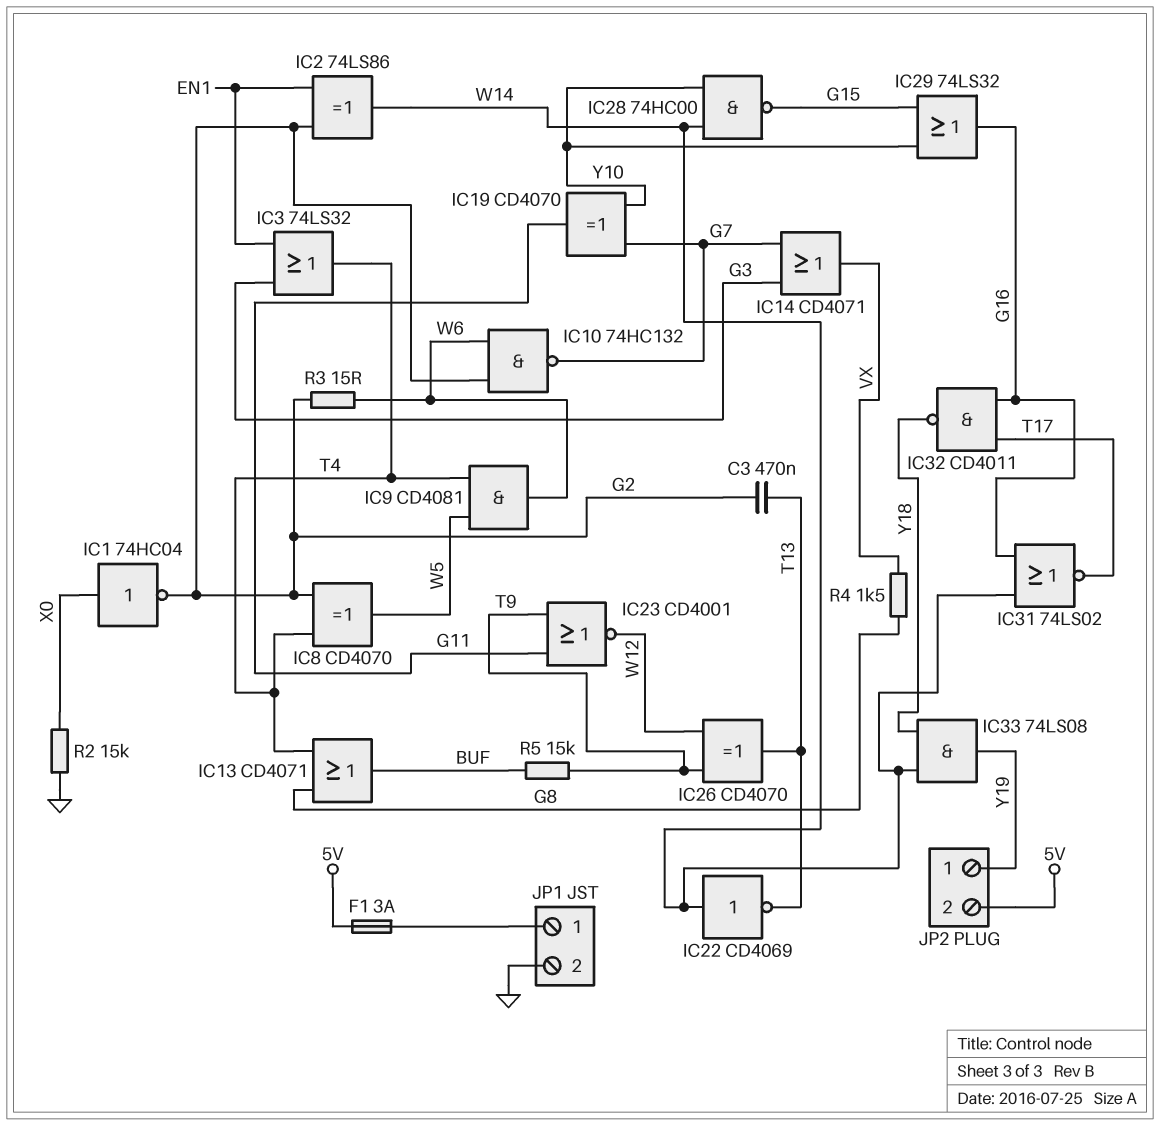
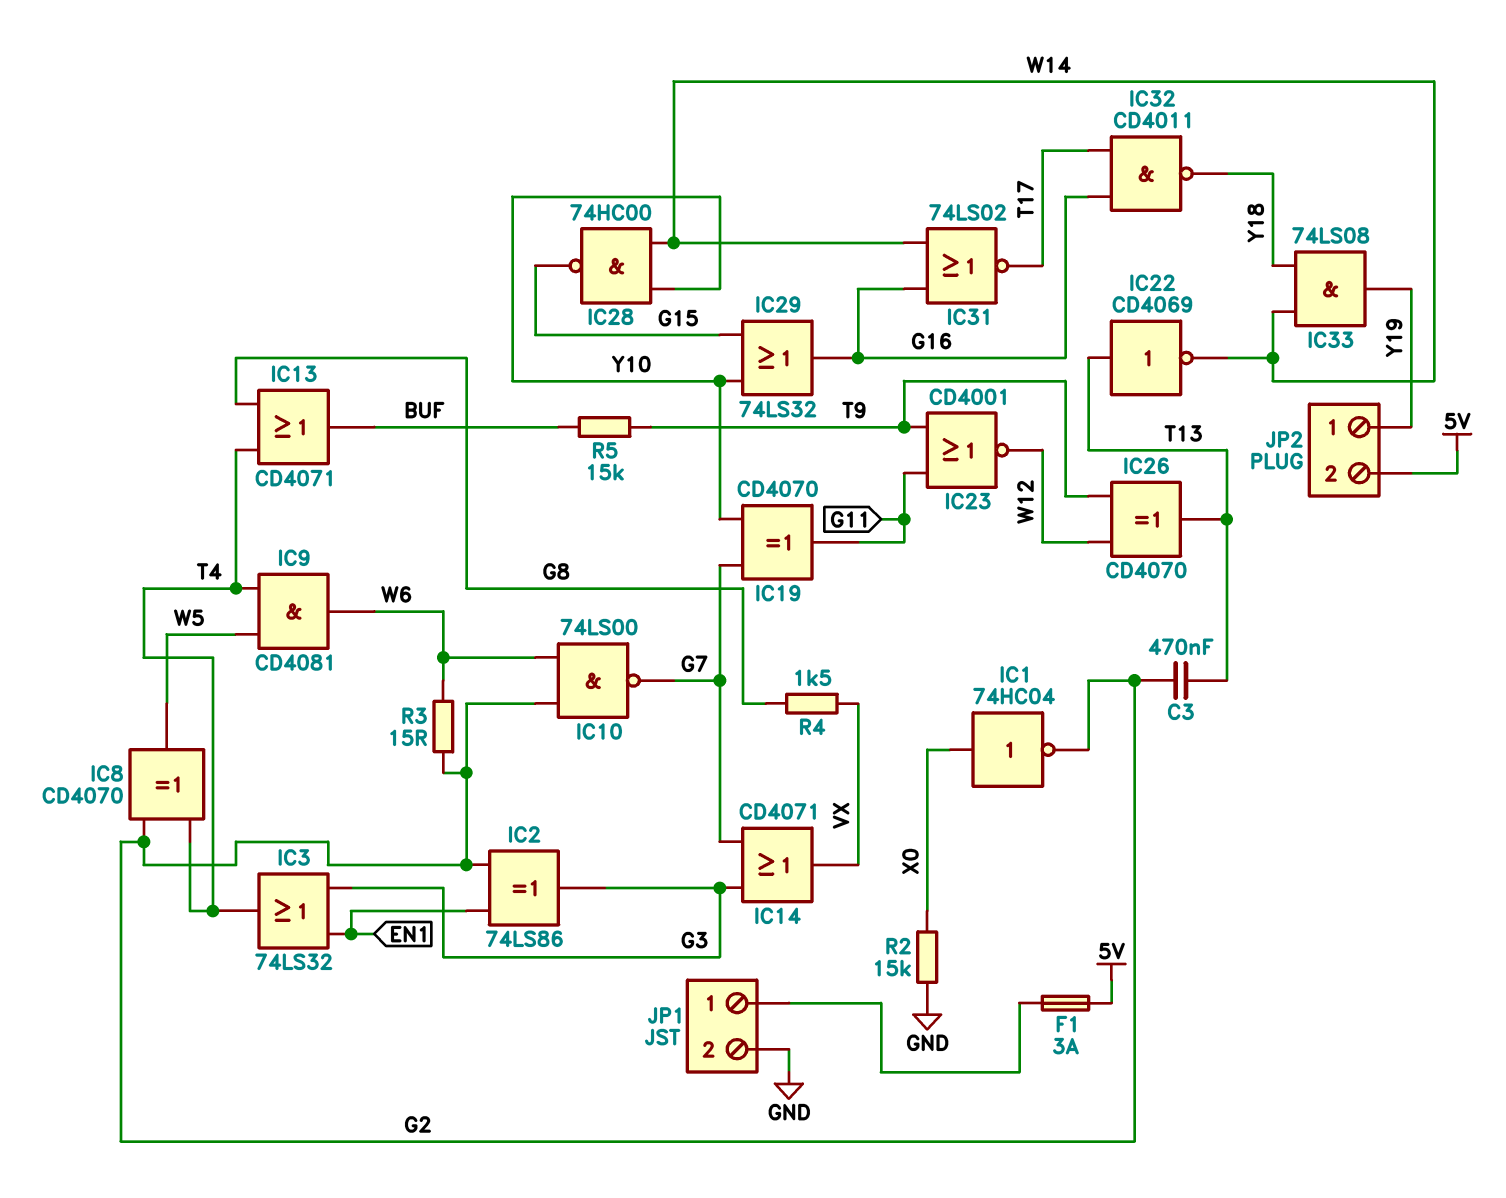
IC2: XOR 74LS86 (in EN1, in G2, out W14) -> XOR 74LS86 (in EN1, in G2, out G3)
IC10: NAND 74HC132 (in G2, in W6, out G7) -> NAND 74LS00 (in G2, in W6, out G7)
IC22: NOT CD4069 (in W14, out T13) -> NOT CD4069 (in T13, out W14)

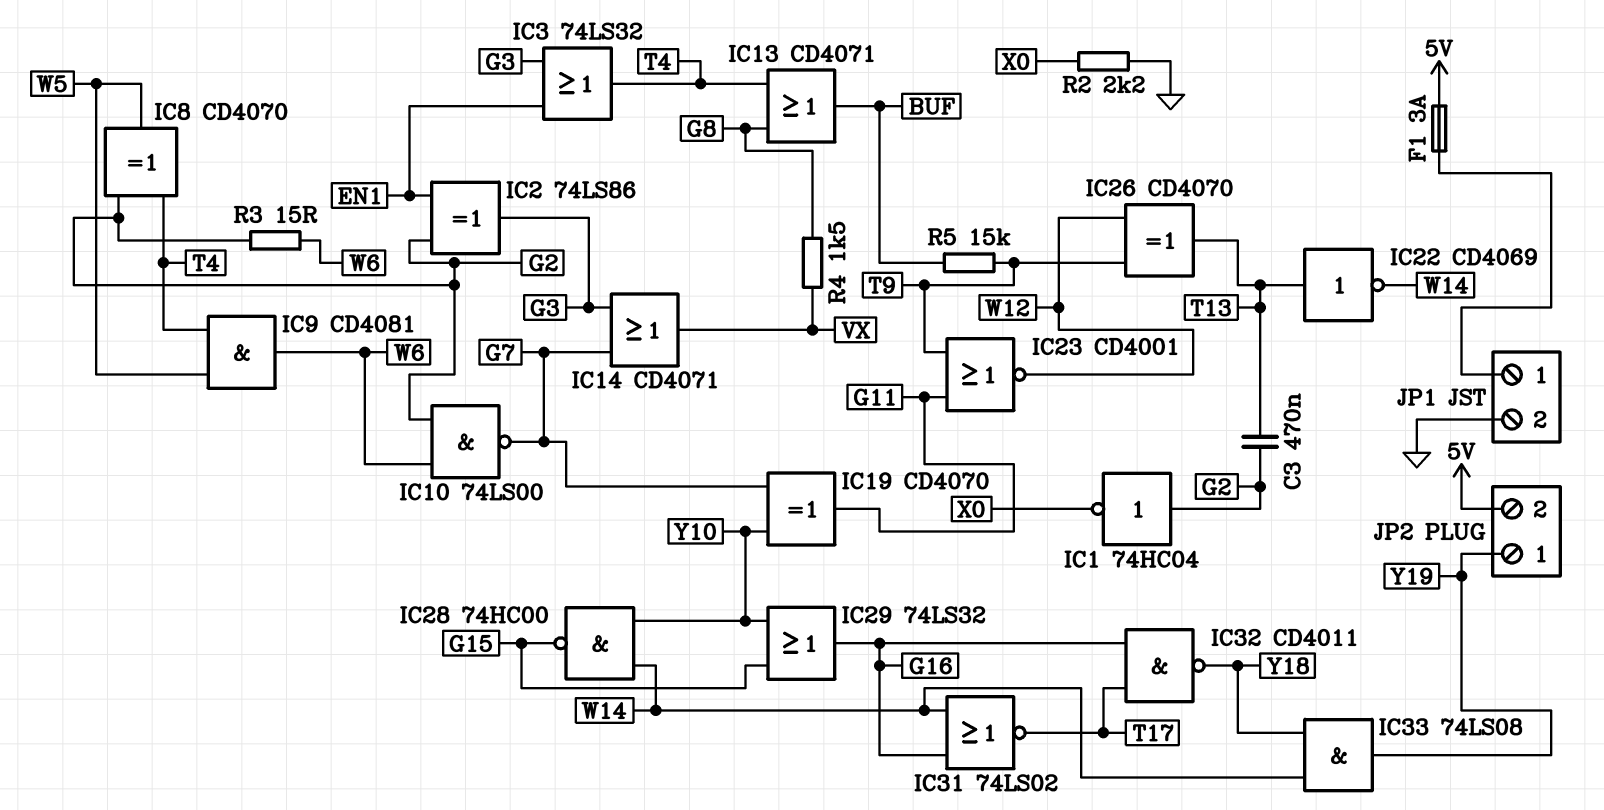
IC1: NOT 74HC04 (in X0, out G2) -> NOT 74HC04 (in G2, out X0)
R2: 15k (GND, X0) -> 2.2k (GND, X0)

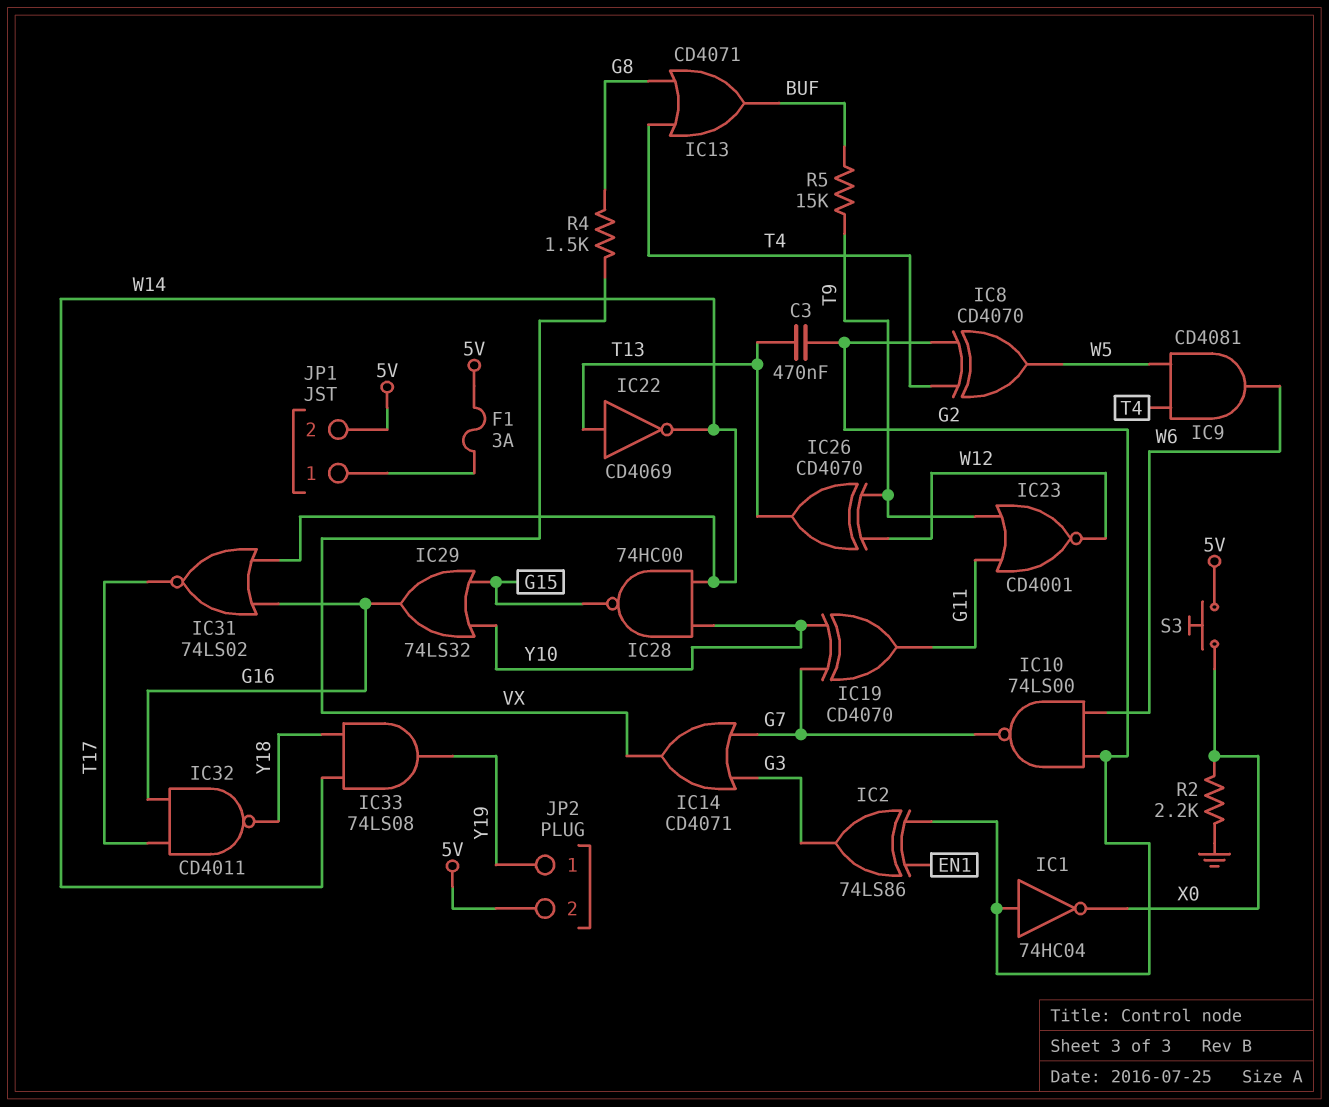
IC3: OR 74LS32 (in EN1, in G3, out T4) -> none
JP1 pin 2: GND -> 5V
R3: 15 (G2, W6) -> none
S3: none -> button (5V, X0)

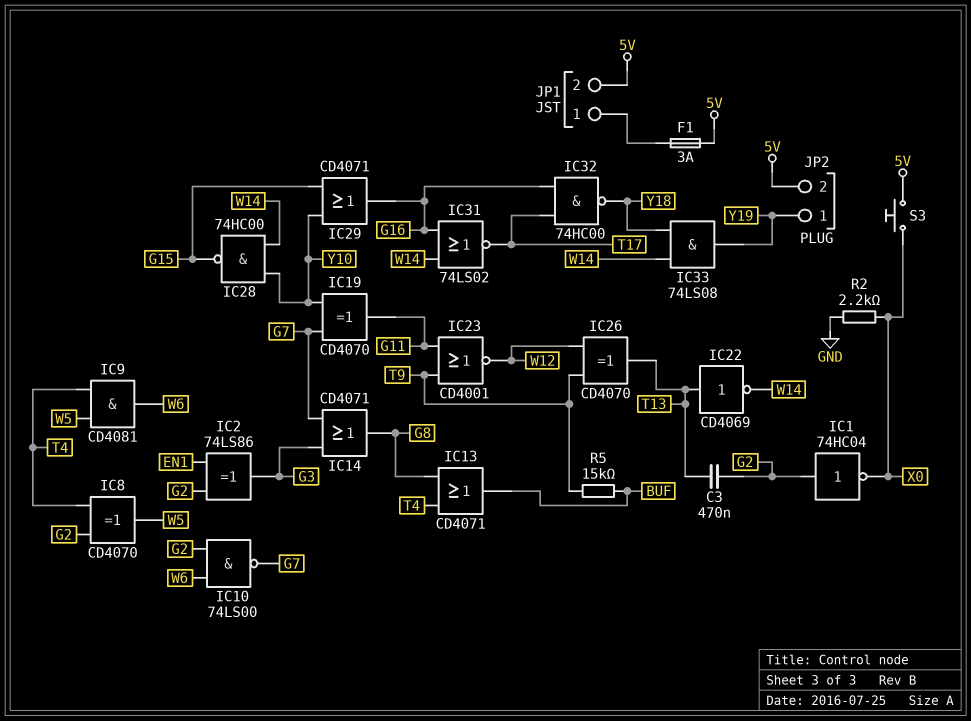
IC14: OR CD4071 (in G3, in G7, out VX) -> OR CD4071 (in G3, in G7, out G8)
IC29: OR 74LS32 (in G15, in Y10, out G16) -> OR CD4071 (in G15, in Y10, out G16)
IC32: NAND CD4011 (in G16, in T17, out Y18) -> NAND 74HC00 (in G16, in T17, out Y18)
R4: 1.5k (G8, VX) -> none

